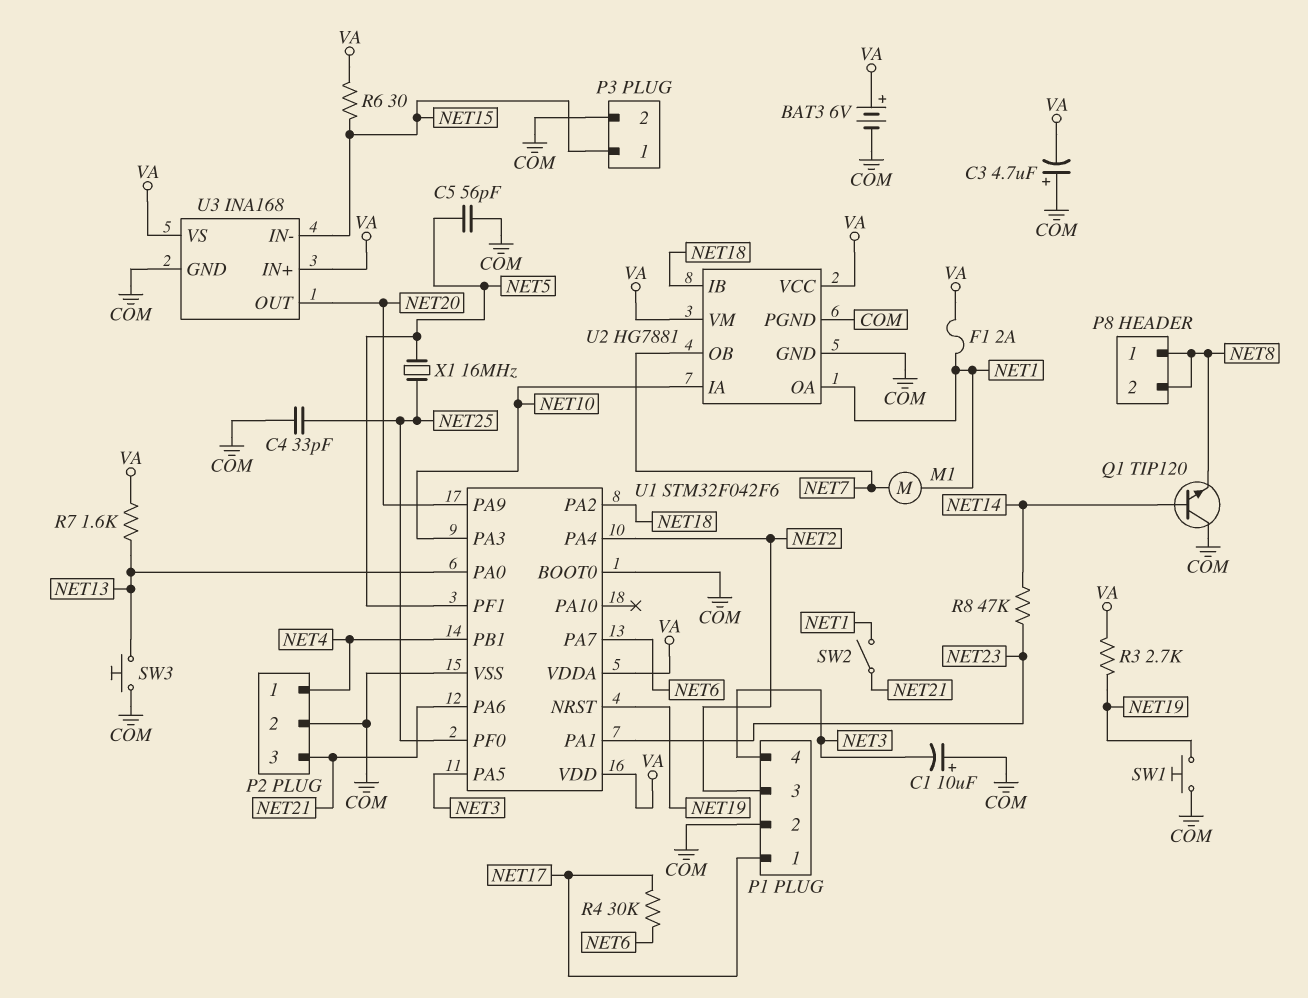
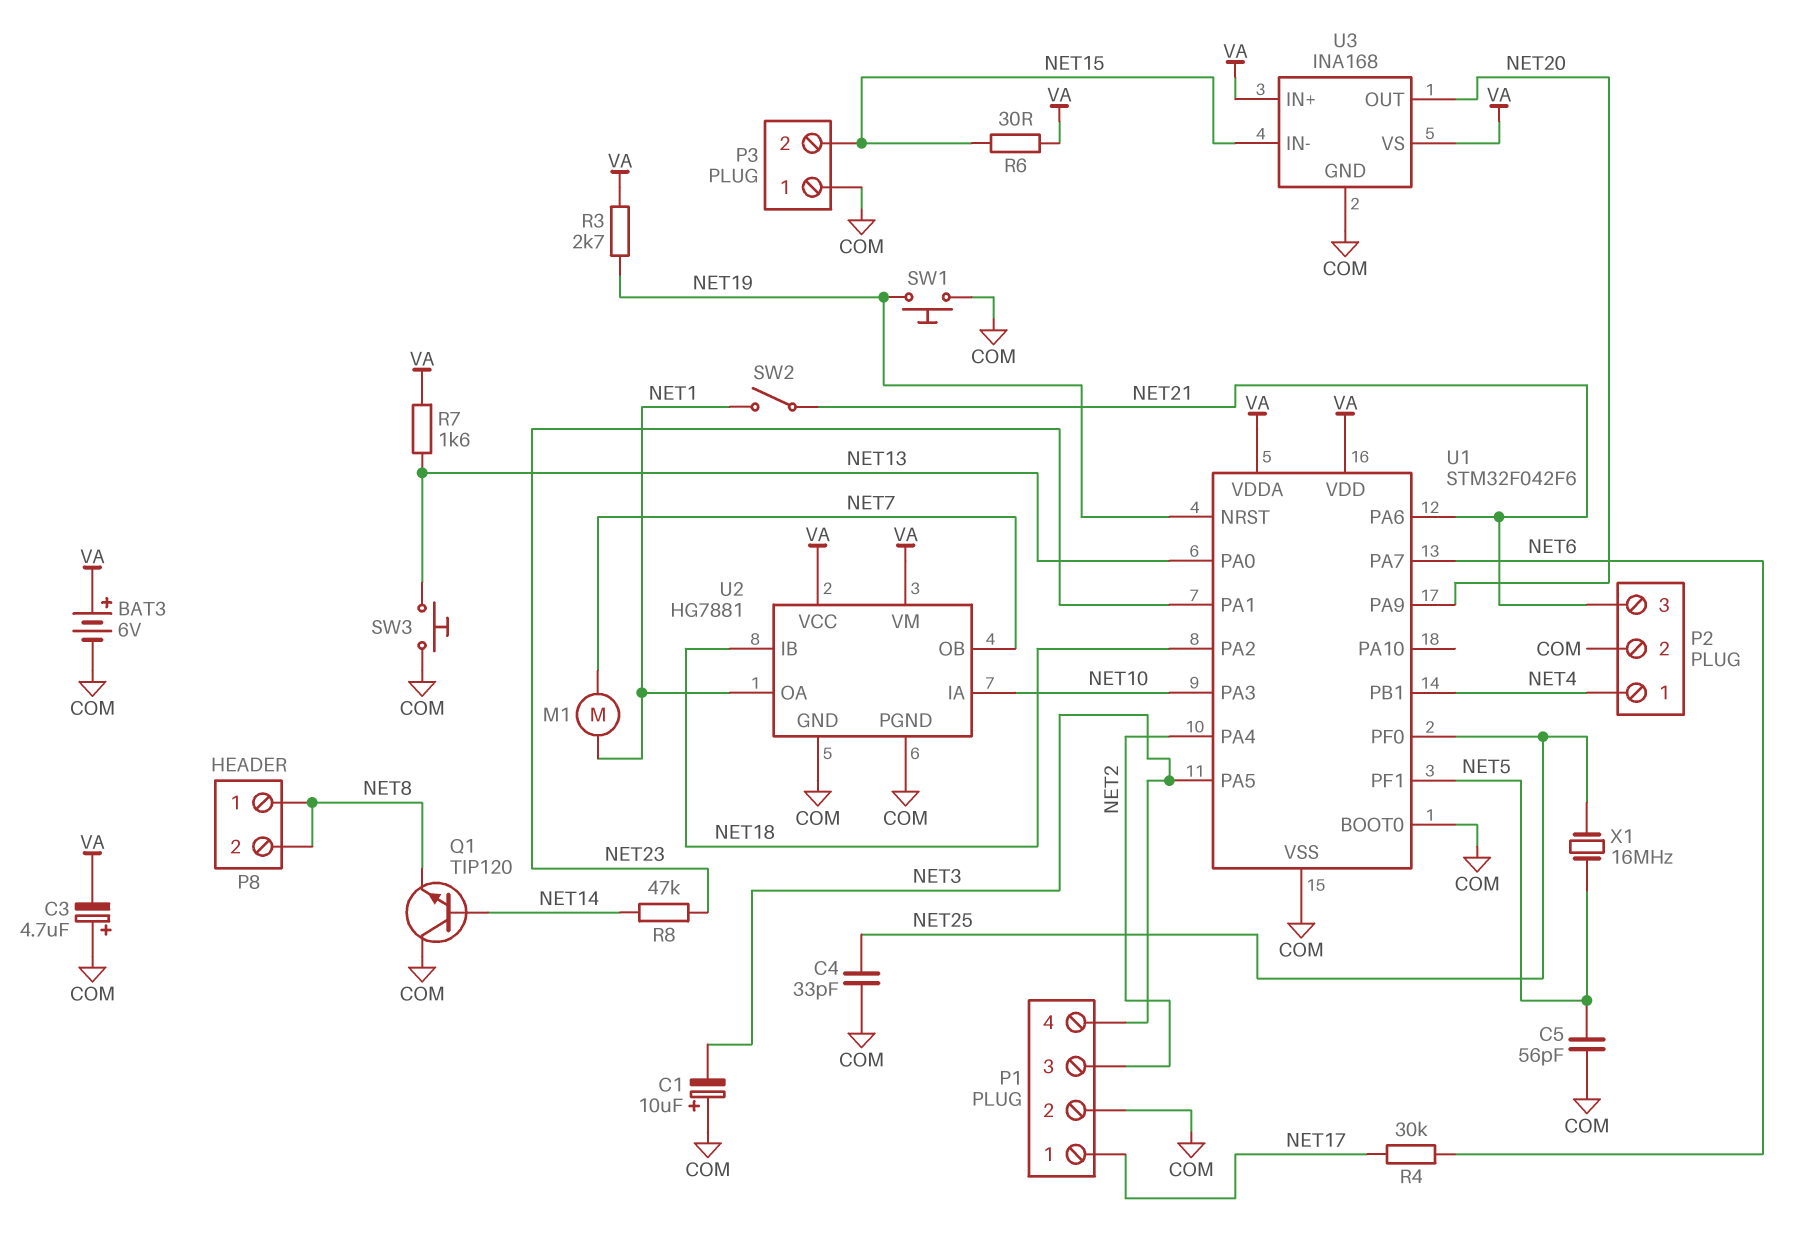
F1: 2A (NET1, VA) -> none
P3 pin 1: NET15 -> COM
P3 pin 2: COM -> NET15

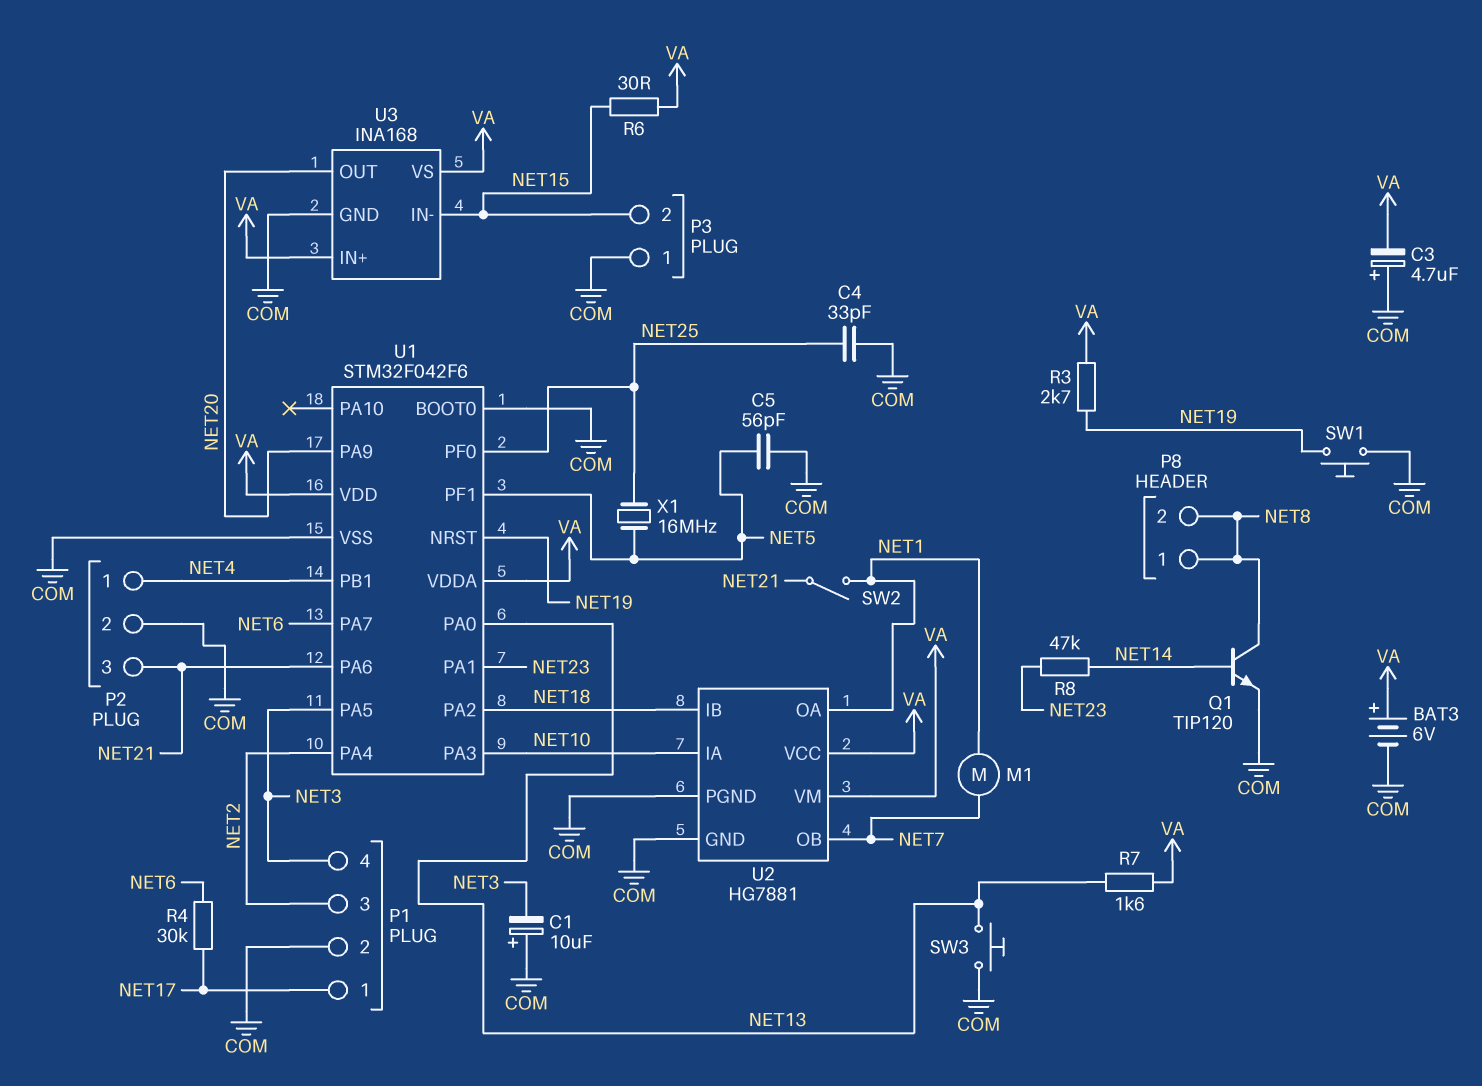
Q1: NPN TIP120 (B NET14, C COM, E NET8) -> NPN TIP120 (B NET14, C NET8, E COM)

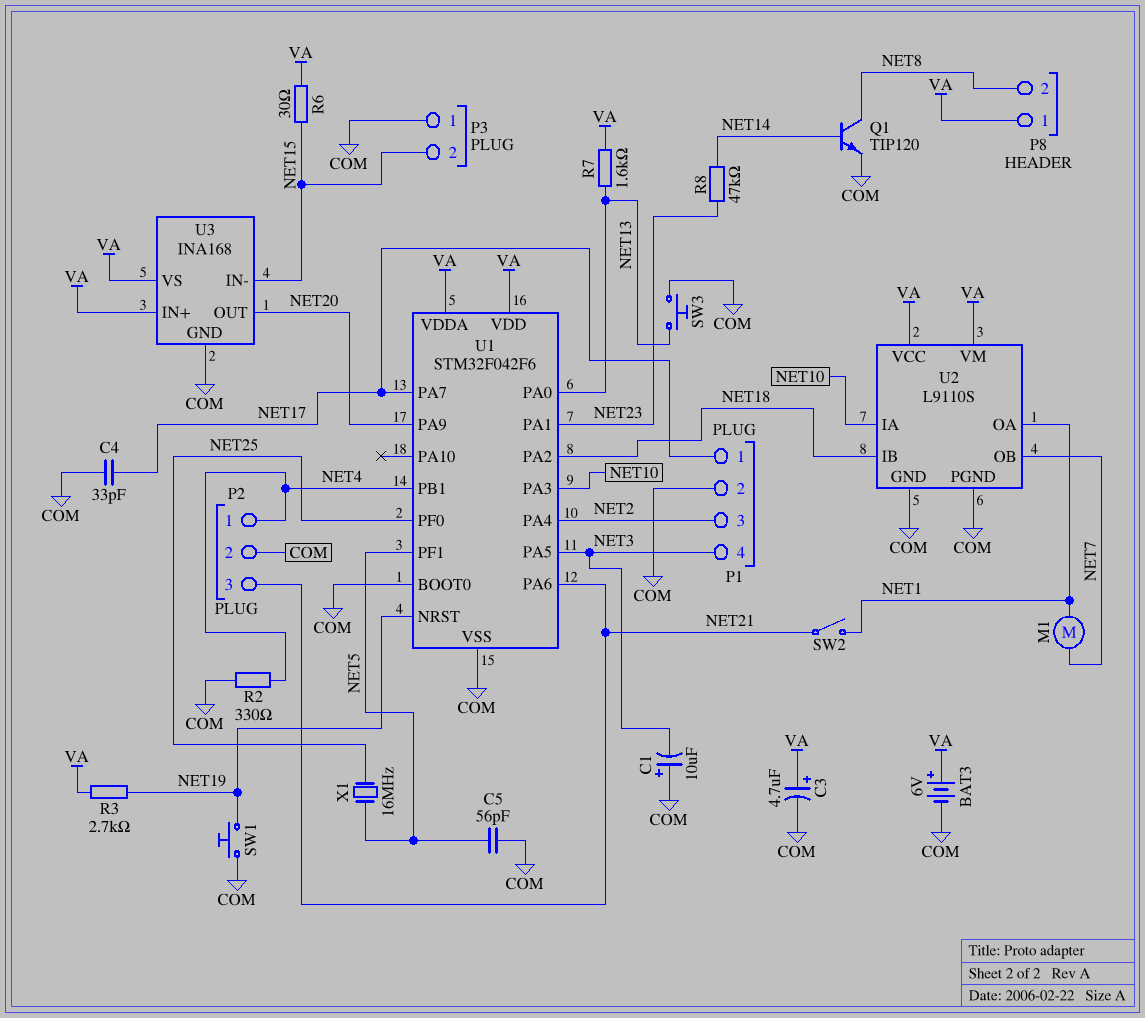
C3: 4.7uF (plus COM, minus VA) -> 4.7uF (plus VA, minus COM)
C4: 33pF (COM, NET25) -> 33pF (COM, NET17)
P8 pin 1: NET8 -> VA
R2: none -> 330 (COM, NET4)
R4: 30k (NET6, NET17) -> none
U1 pin PA7: NET6 -> NET17
U2: HG7881 -> L9110S

